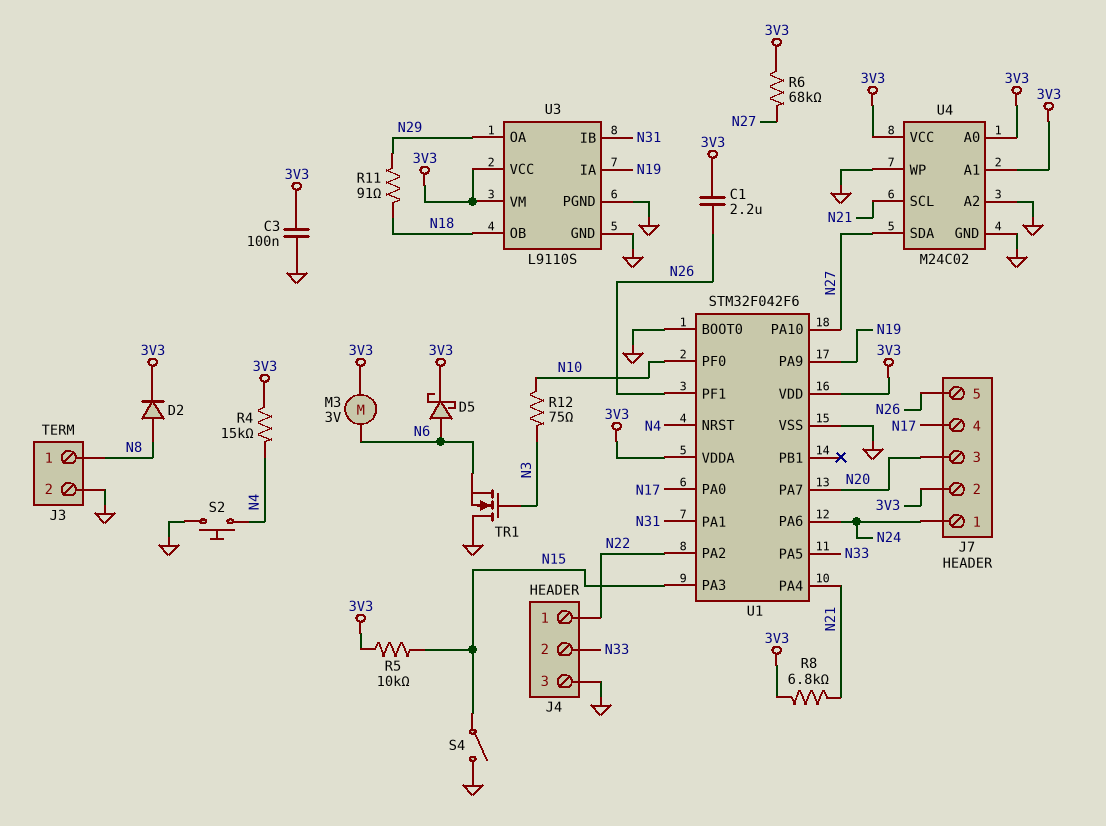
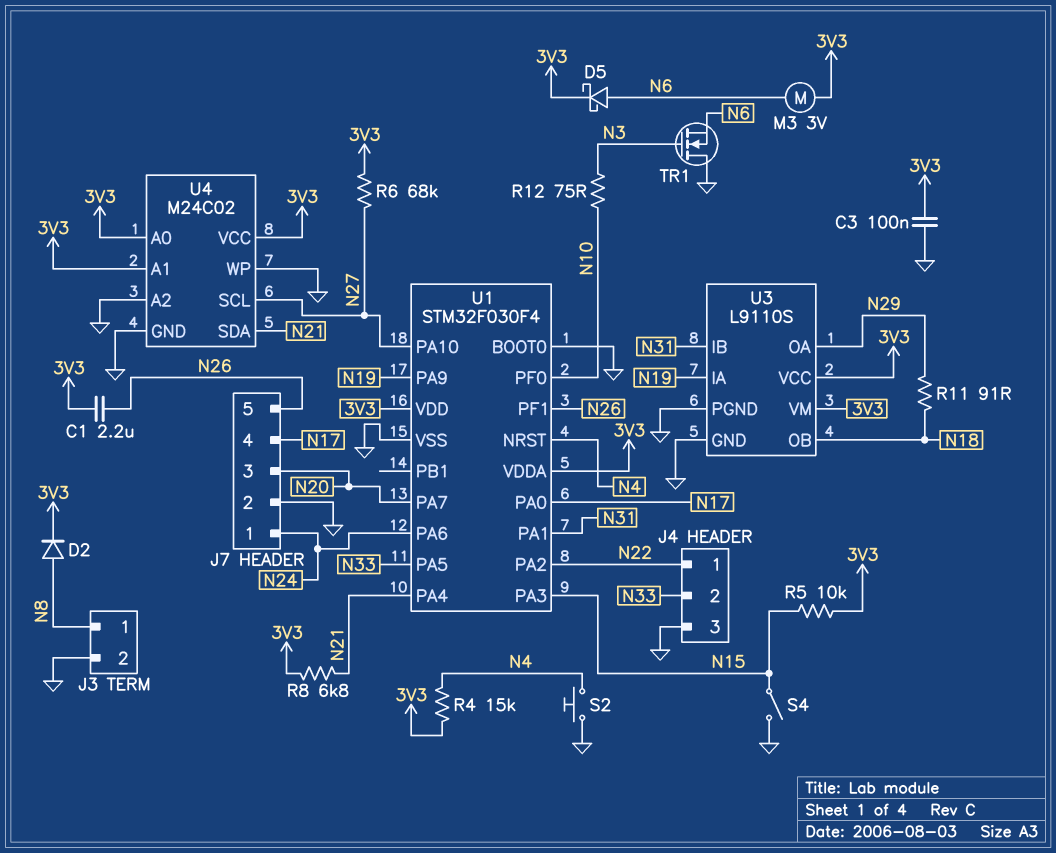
J7 pin 2: 3V3 -> GND
U1: STM32F042F6 -> STM32F030F4
U4 pin SCL: N21 -> N27
U4 pin SDA: N27 -> N21

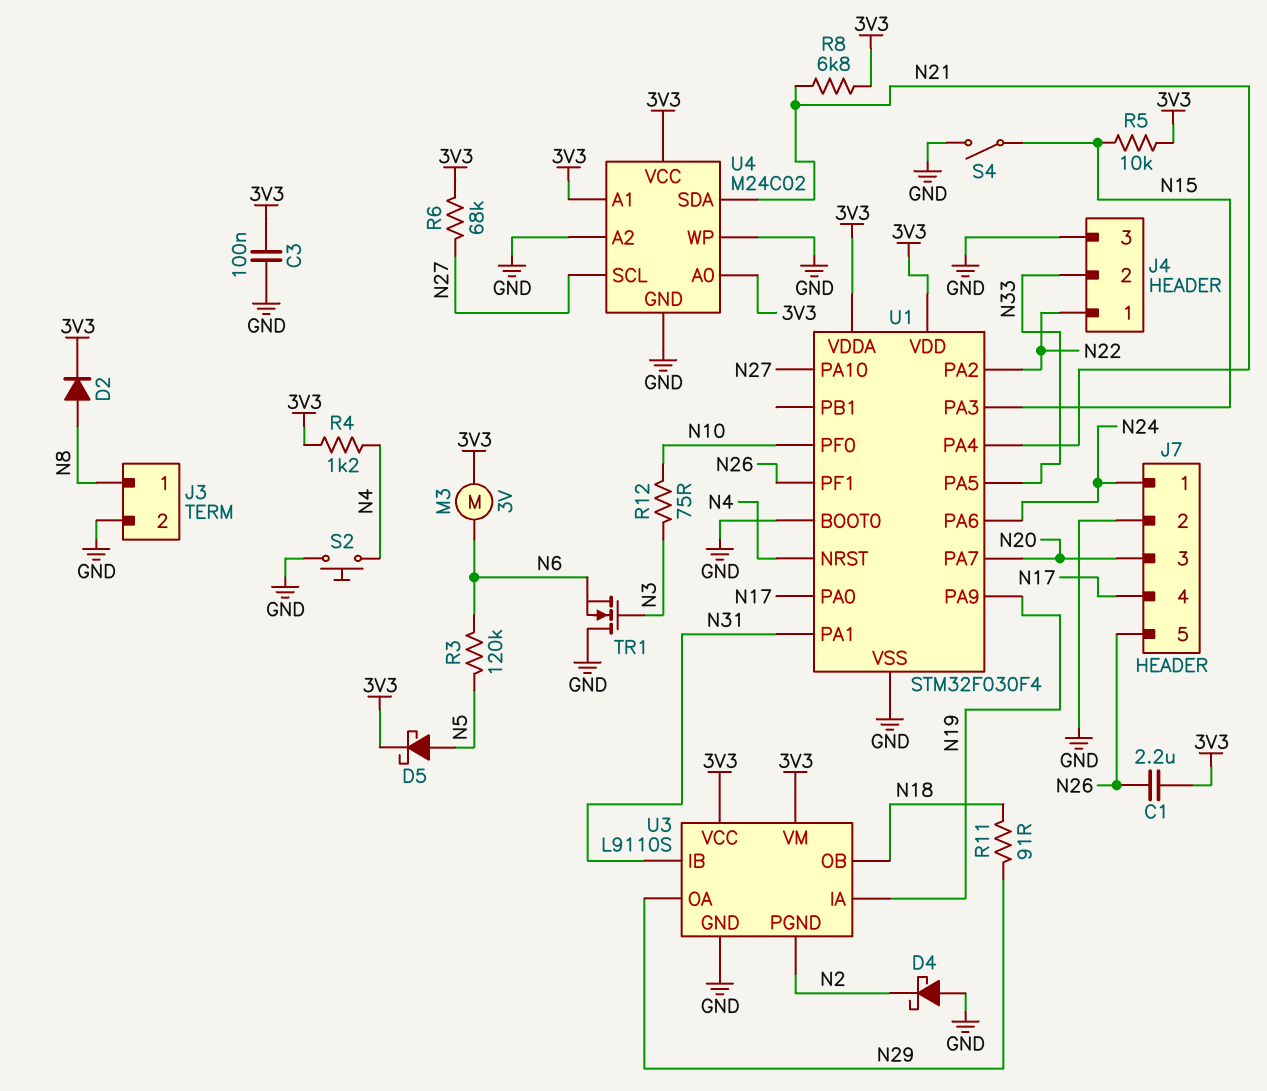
D4: none -> schottky (A GND, K N2)
D5: schottky (A N6, K 3V3) -> schottky (A N5, K 3V3)
R3: none -> 120k (N5, N6)
R4: 15k (3V3, N4) -> 1.2k (3V3, N4)
U3 pin PGND: GND -> N2

